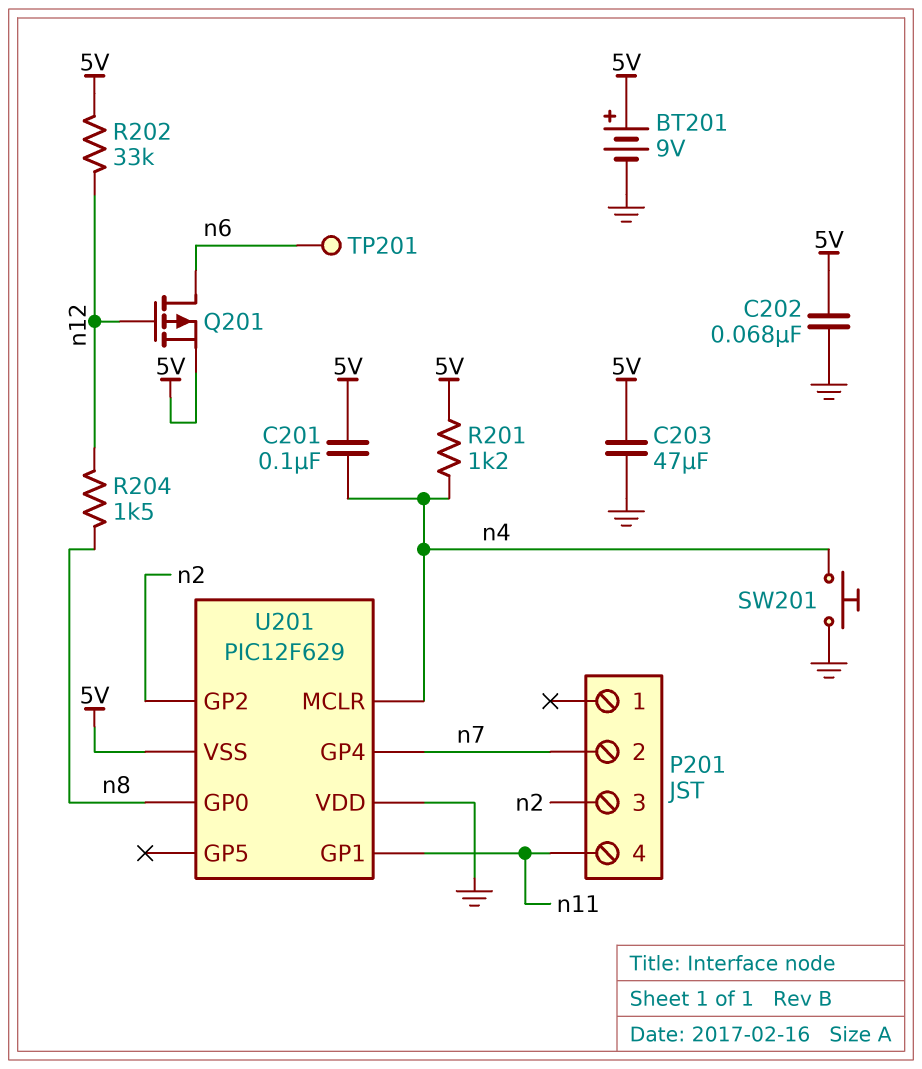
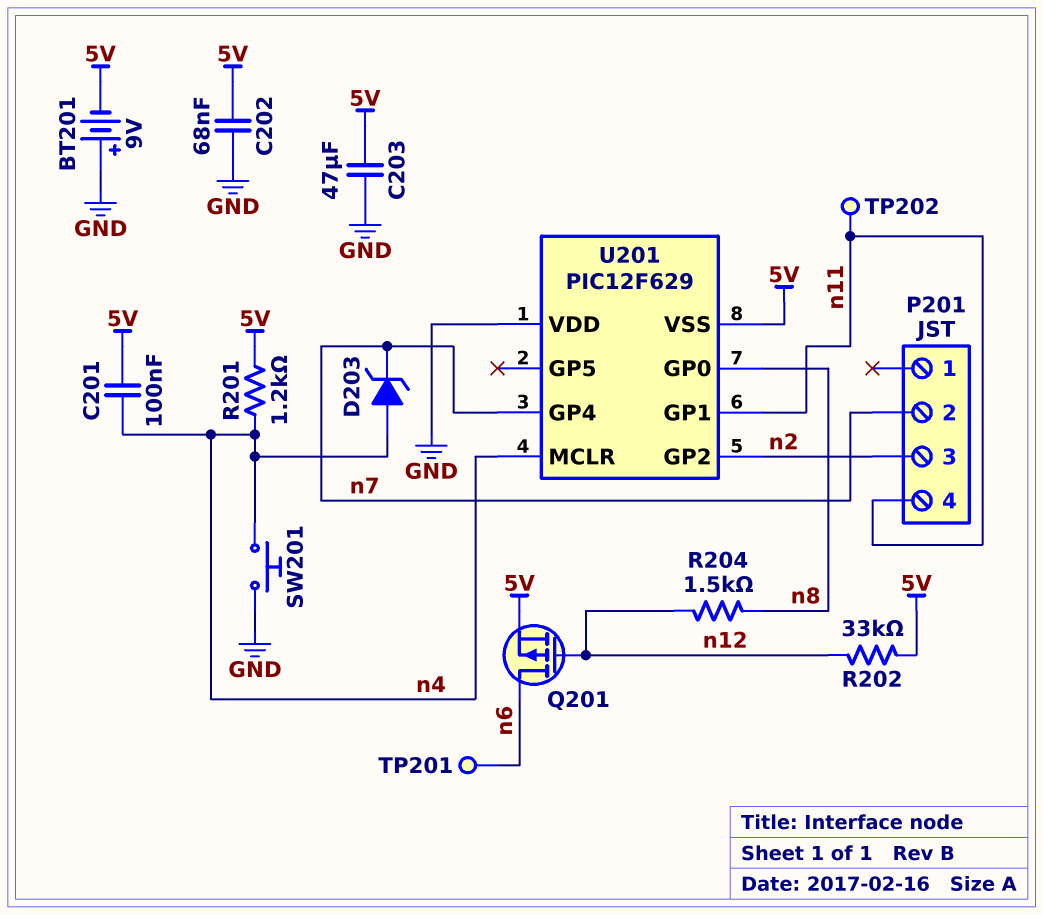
BT201: 9V (plus 5V, minus GND) -> 9V (plus GND, minus 5V)
D203: none -> zener (A n4, K n7)
TP202: none -> test point (n11)

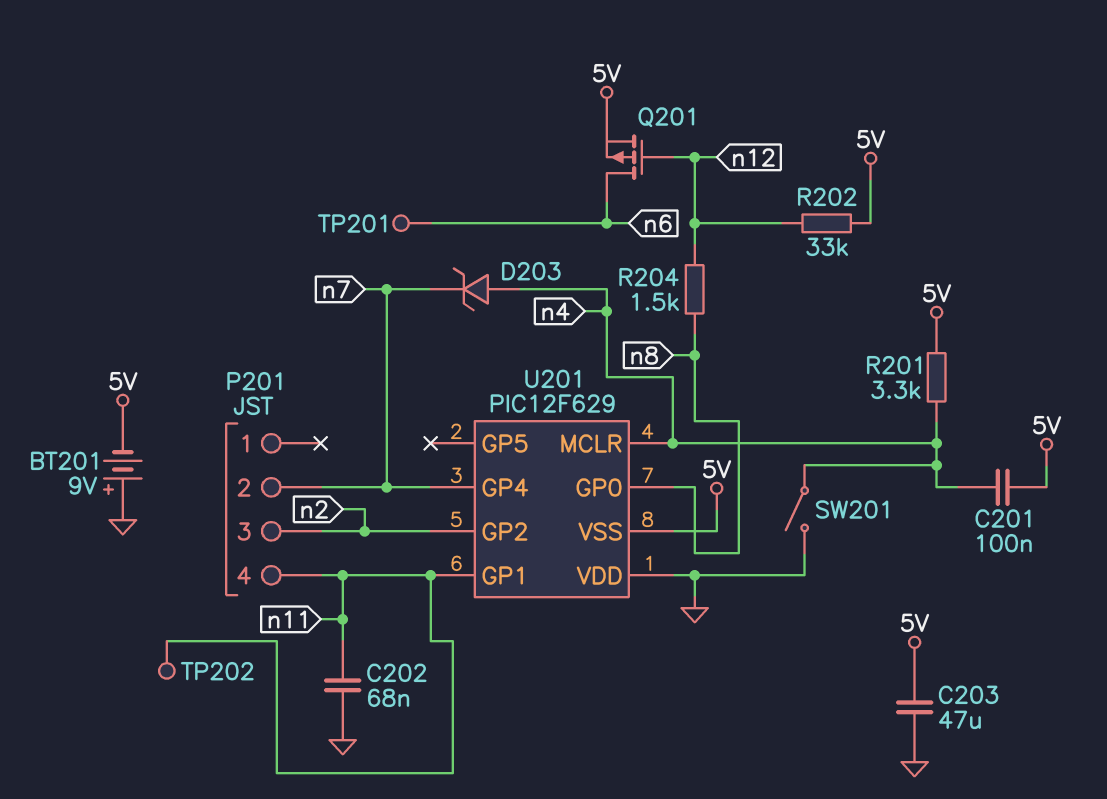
C202: 68nF (5V, GND) -> 68nF (GND, n11)
R201: 1.2k (5V, n4) -> 3.3k (5V, n4)
SW201: button (GND, n4) -> switch (GND, n4)

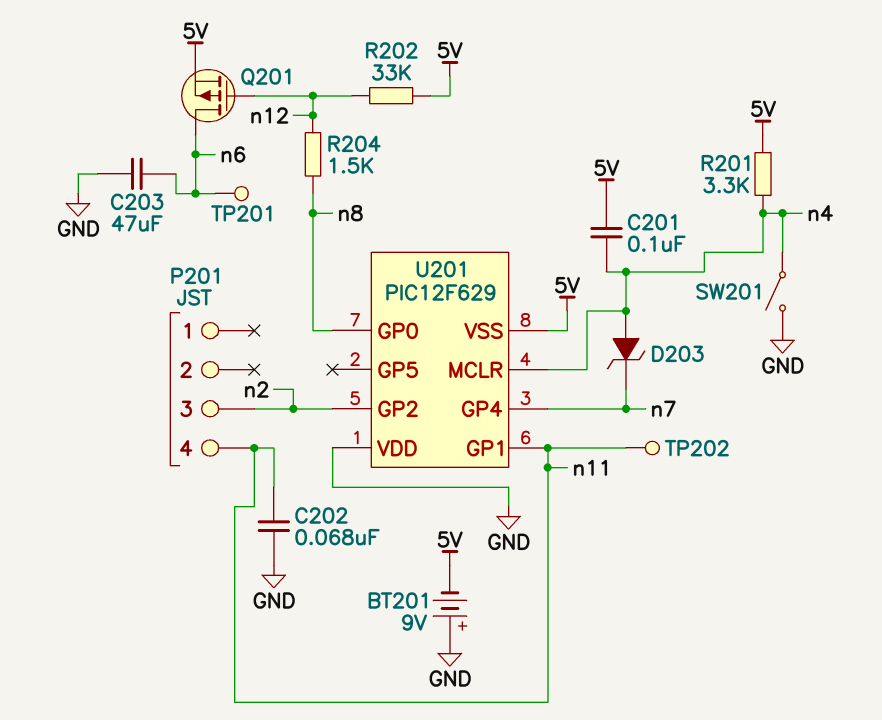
C203: 47uF (5V, GND) -> 47uF (GND, n6)
P201 pin 2: n7 -> none

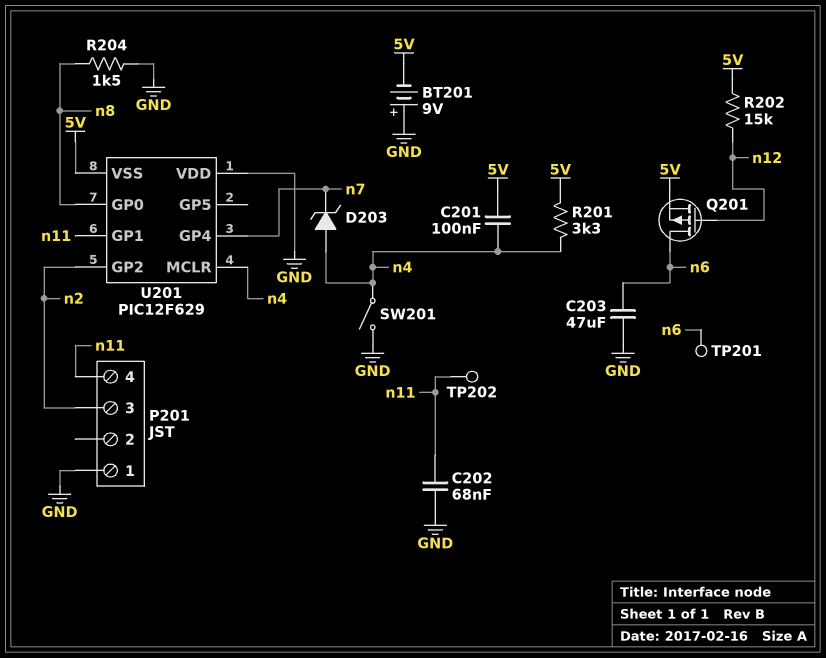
P201 pin 1: none -> GND
R202: 33k (5V, n12) -> 15k (5V, n12)
R204: 1.5k (n8, n12) -> 1.5k (GND, n8)

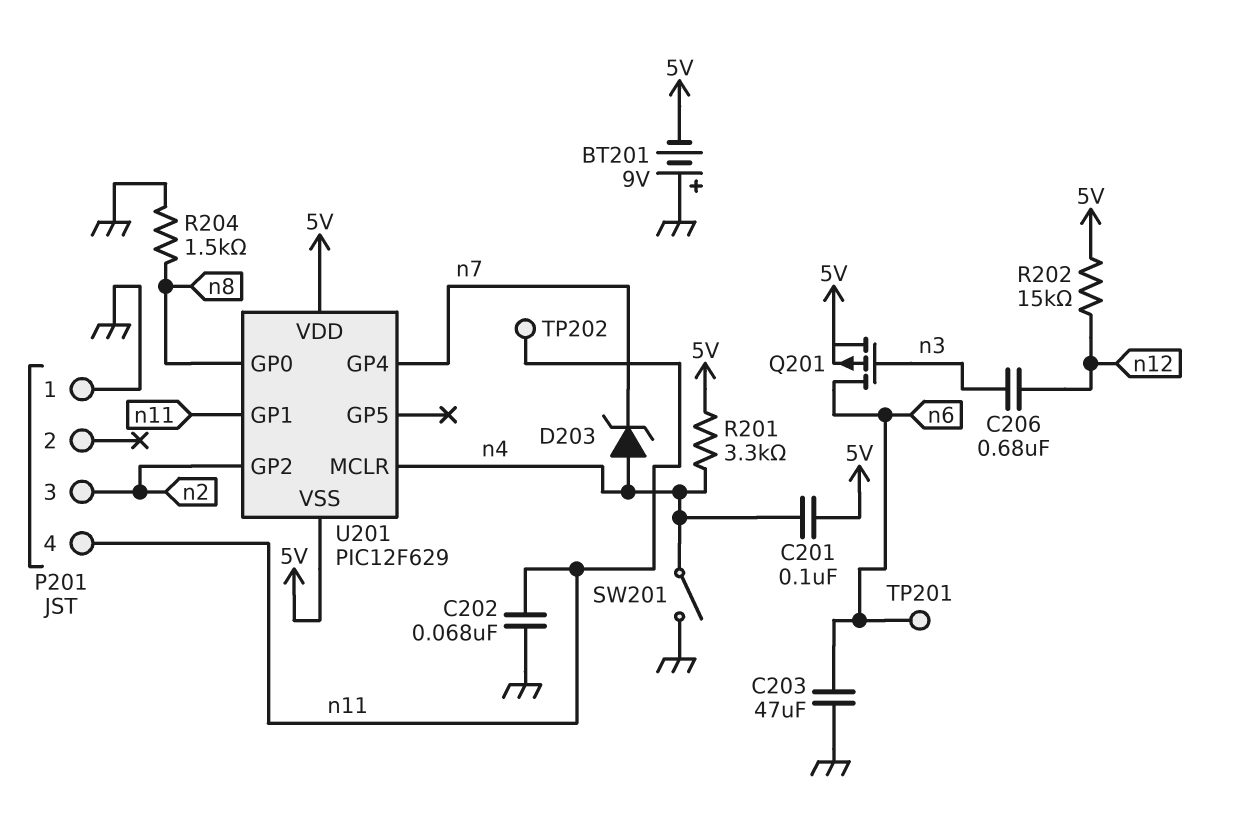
C206: none -> 680nF (n3, n12)
Q201: PMOS (G n12, D n6, S 5V) -> PMOS (G n3, D n6, S 5V)
U201 pin VDD: GND -> 5V

